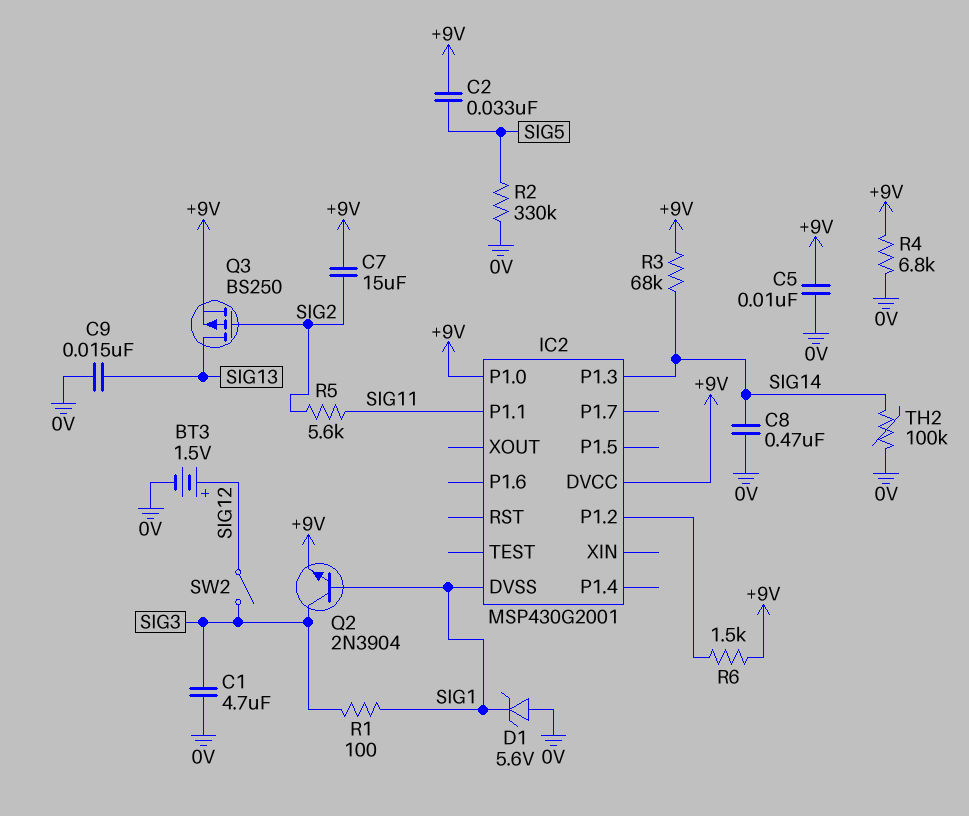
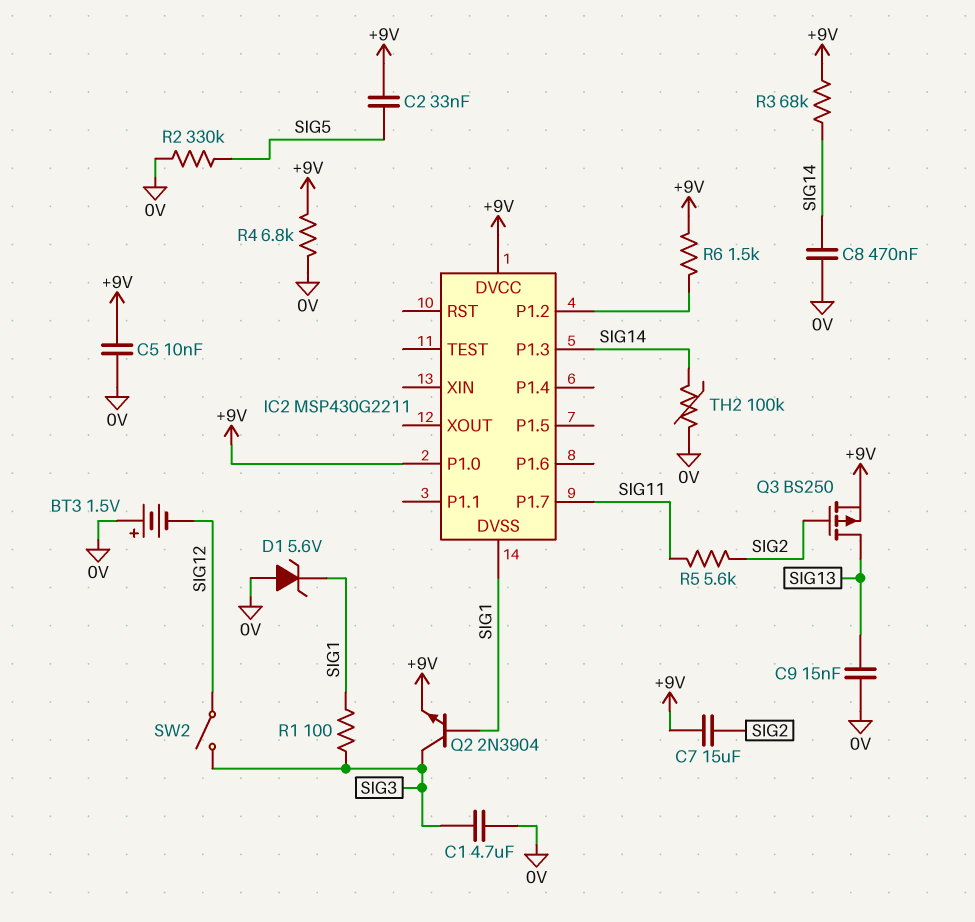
BT3: 1.5V (plus SIG12, minus 0V) -> 1.5V (plus 0V, minus SIG12)
IC2: MSP430G2001 -> MSP430G2211
IC2 pin P1.1: SIG11 -> none
IC2 pin P1.7: none -> SIG11

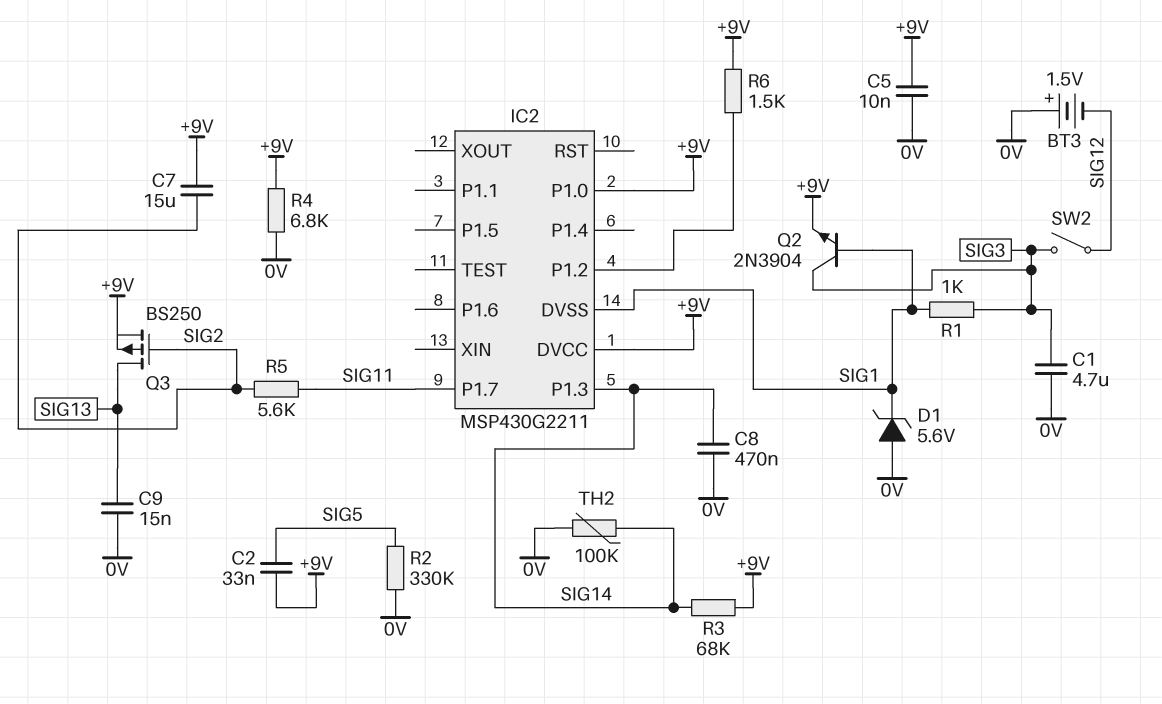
R1: 100 (SIG1, SIG3) -> 1k (SIG1, SIG3)

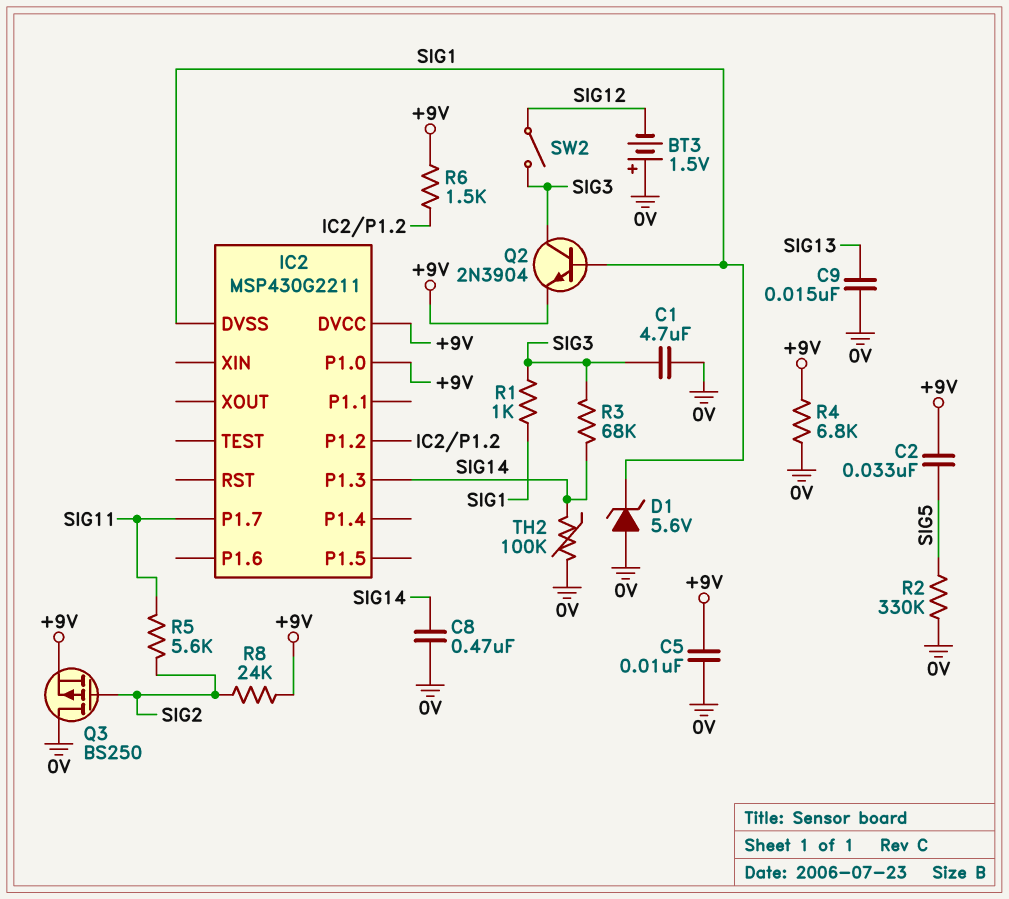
C7: 15uF (+9V, SIG2) -> none
Q3: PMOS BS250 (G SIG2, D SIG13, S +9V) -> PMOS BS250 (G SIG2, D 0V, S +9V)
R3: 68k (+9V, SIG14) -> 68k (SIG3, SIG14)
R8: none -> 24k (+9V, SIG2)

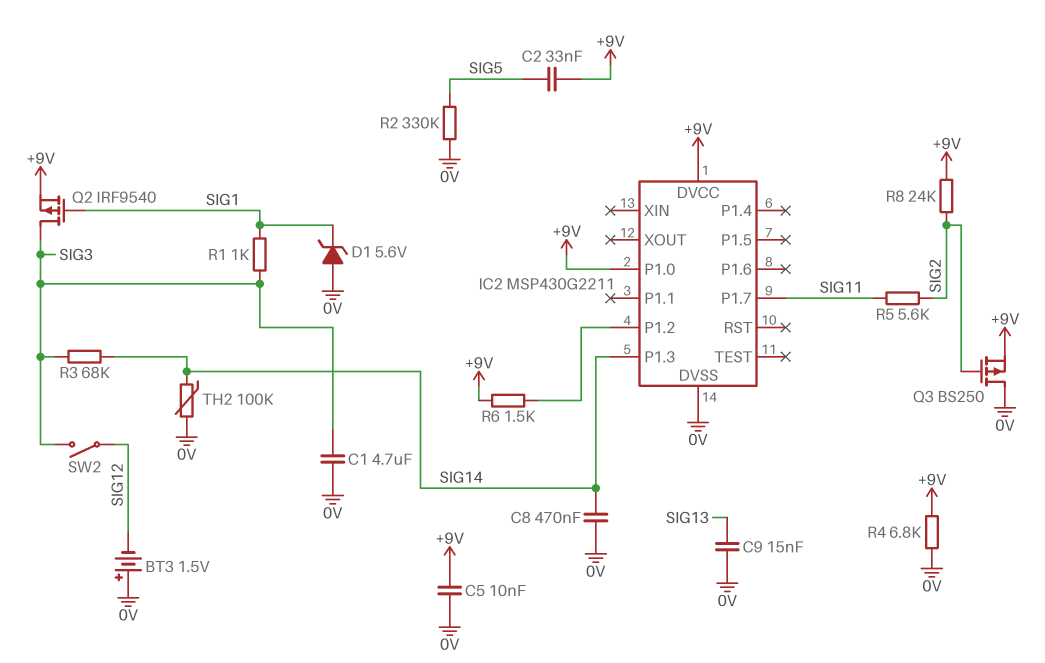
IC2 pin DVSS: SIG1 -> 0V
Q2: NPN 2N3904 (B SIG1, C SIG3, E +9V) -> PMOS IRF9540 (G SIG1, D SIG3, S +9V)

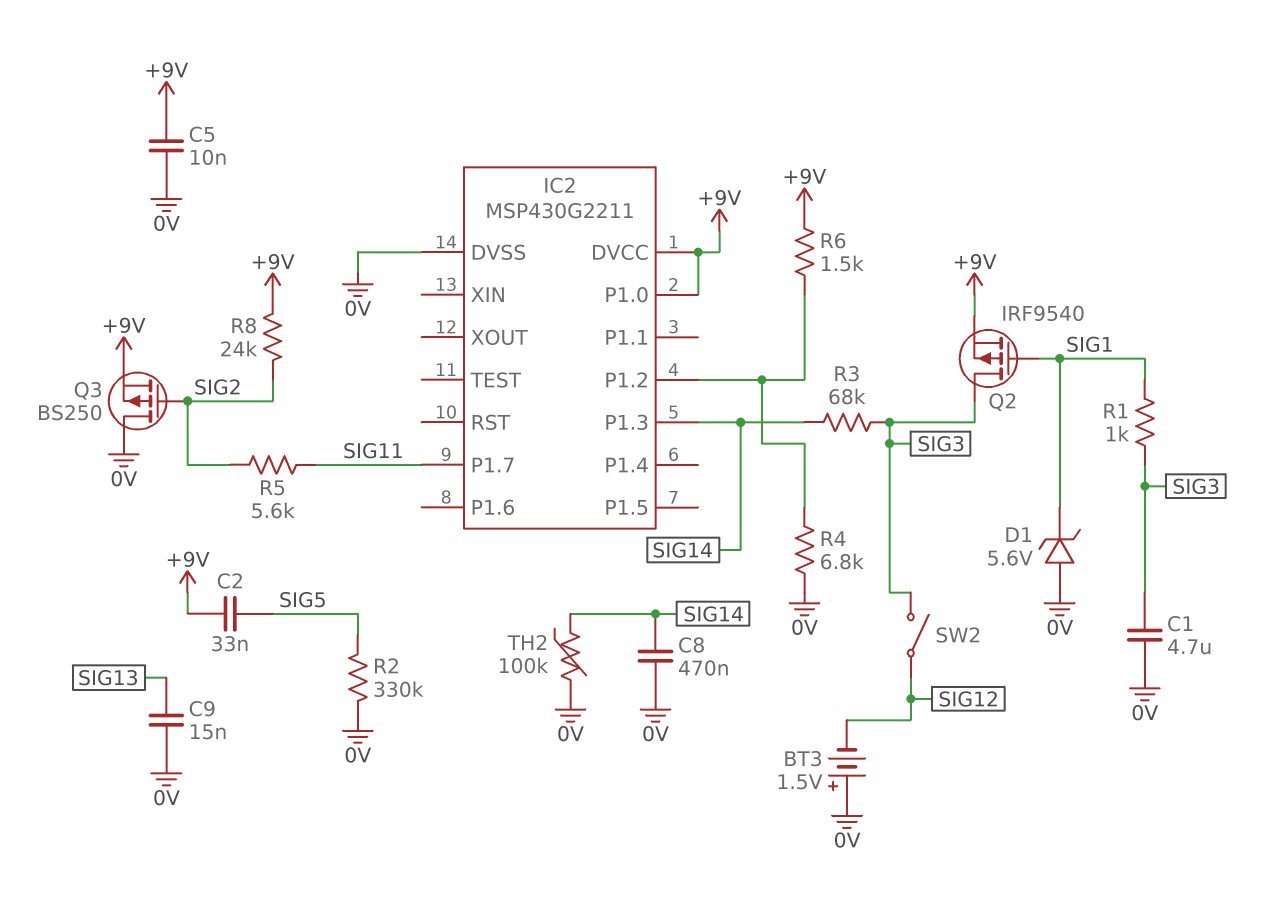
R4: 6.8k (+9V, 0V) -> 6.8k (0V, IC2/P1.2)

